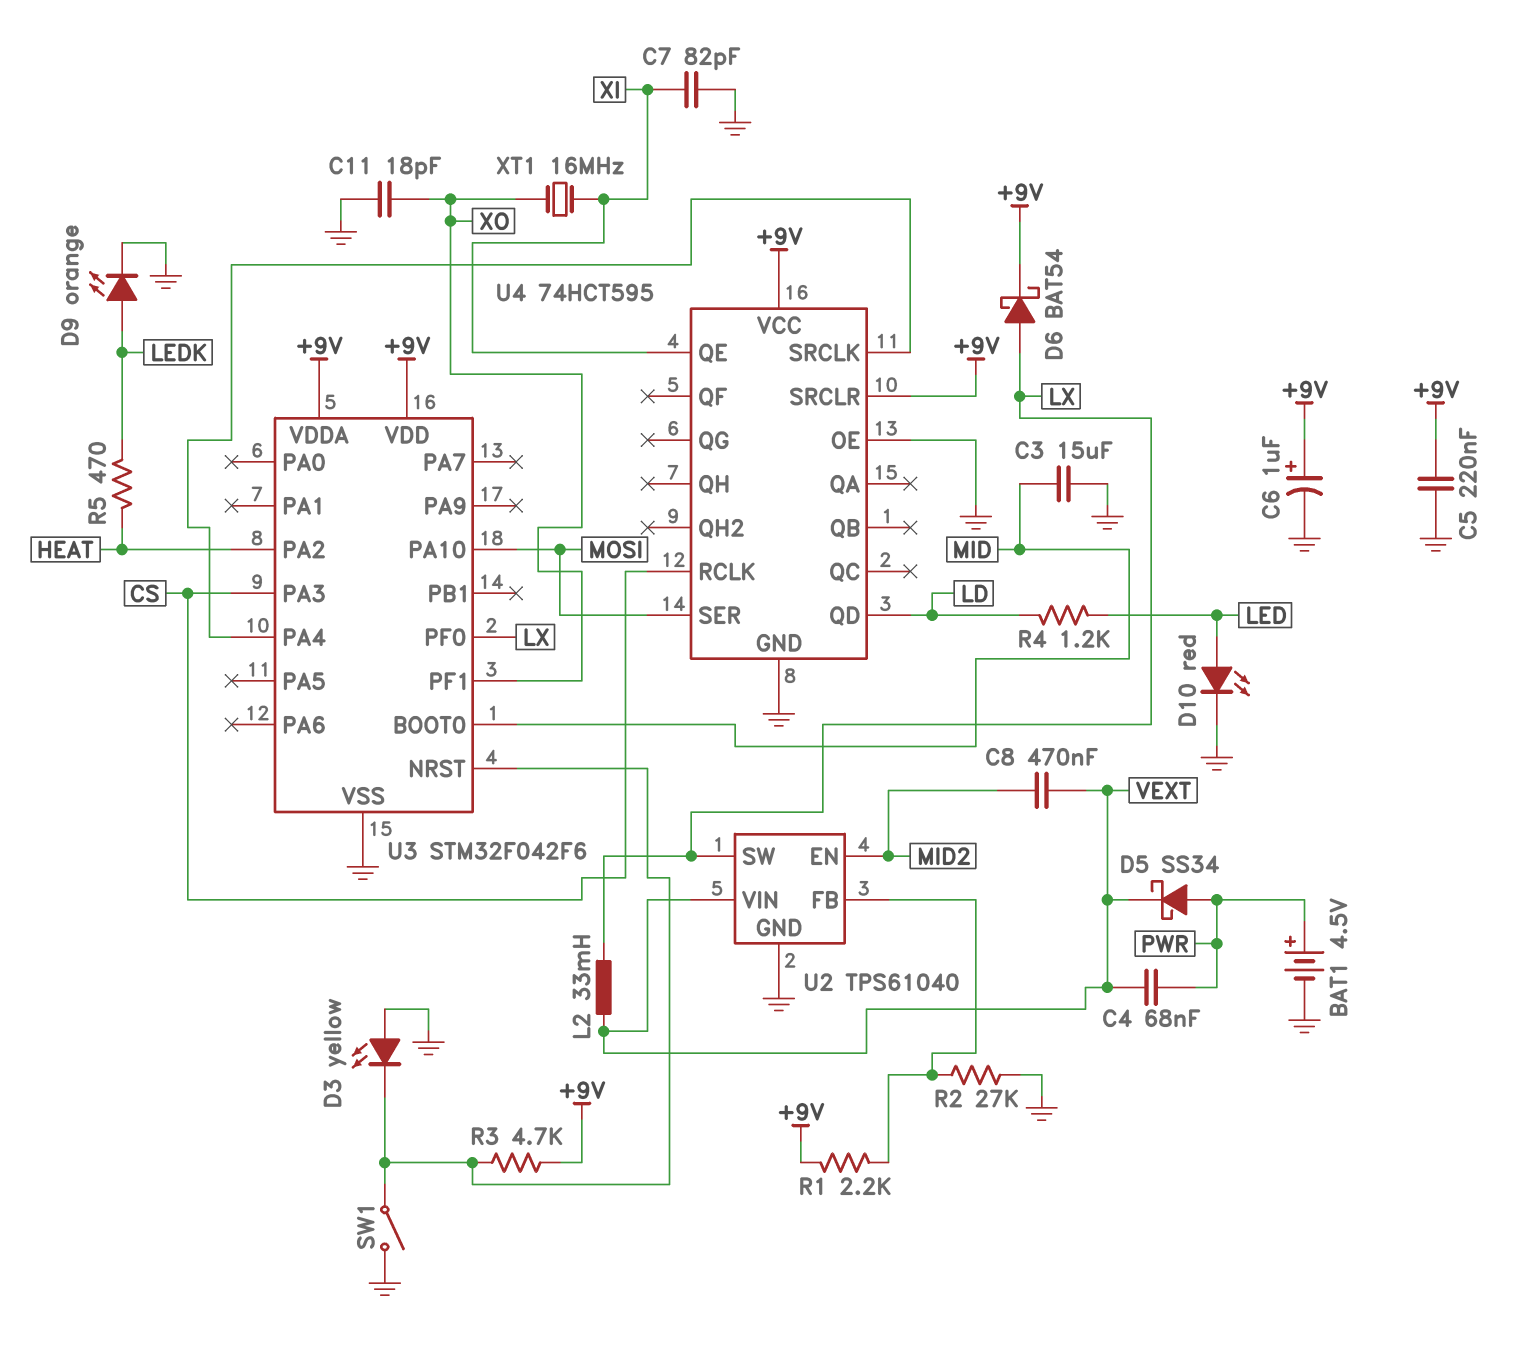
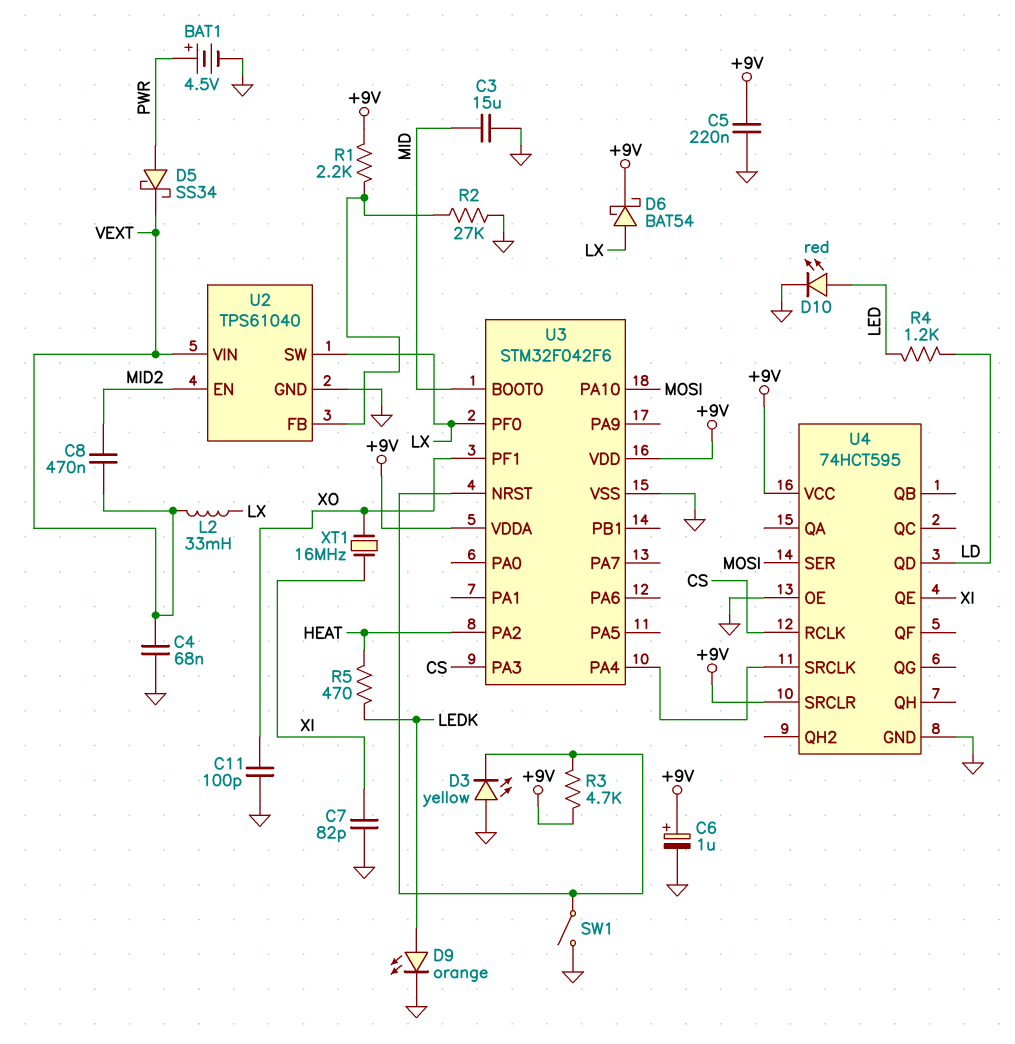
C4: 68nF (PWR, VEXT) -> 68nF (GND, VEXT)
C11: 18pF (GND, XO) -> 100pF (GND, XO)

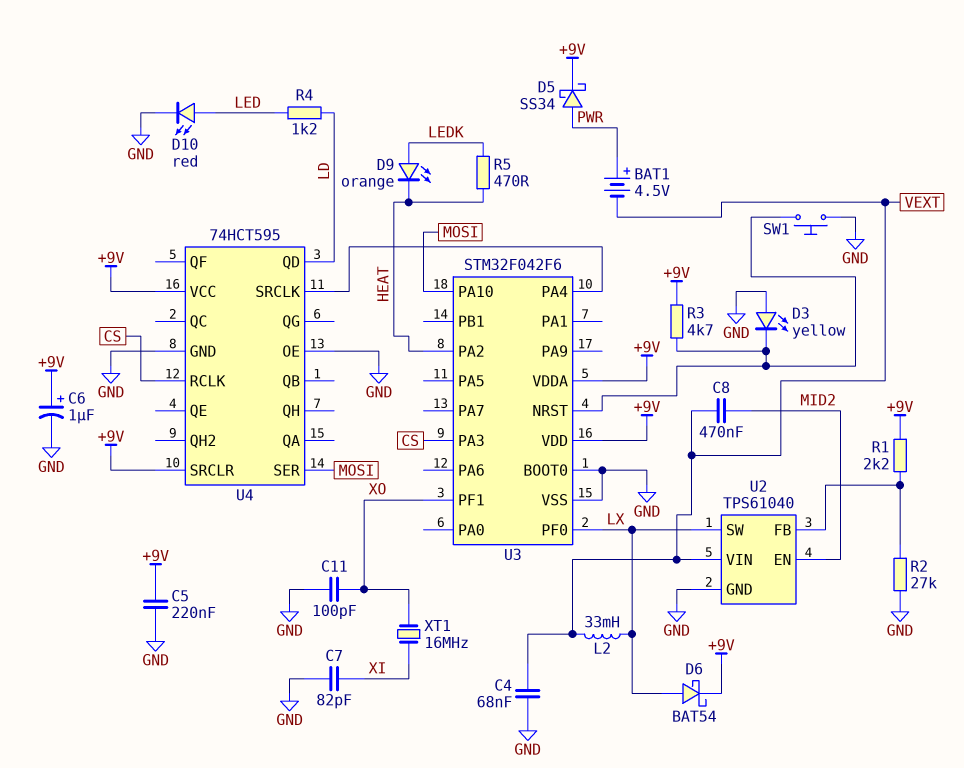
BAT1: 4.5V (plus PWR, minus GND) -> 4.5V (plus PWR, minus VEXT)
C3: 15uF (GND, MID) -> none
D5: schottky SS34 (A PWR, K VEXT) -> schottky SS34 (A PWR, K +9V)
D9: LED orange (A LEDK, K GND) -> LED orange (A LEDK, K HEAT)
SW1: switch (GND, U3/NRST) -> button (GND, U3/NRST)
U3 pin BOOT0: MID -> GND
U4 pin QE: XI -> none

